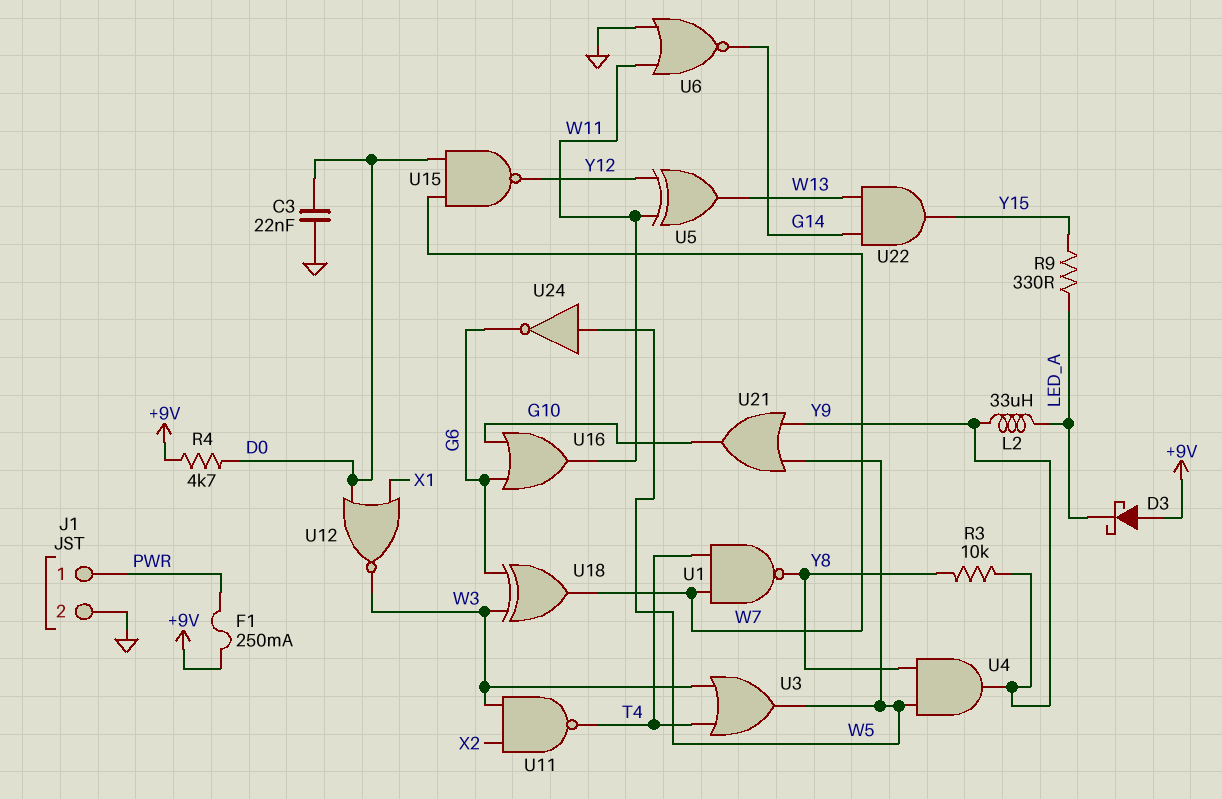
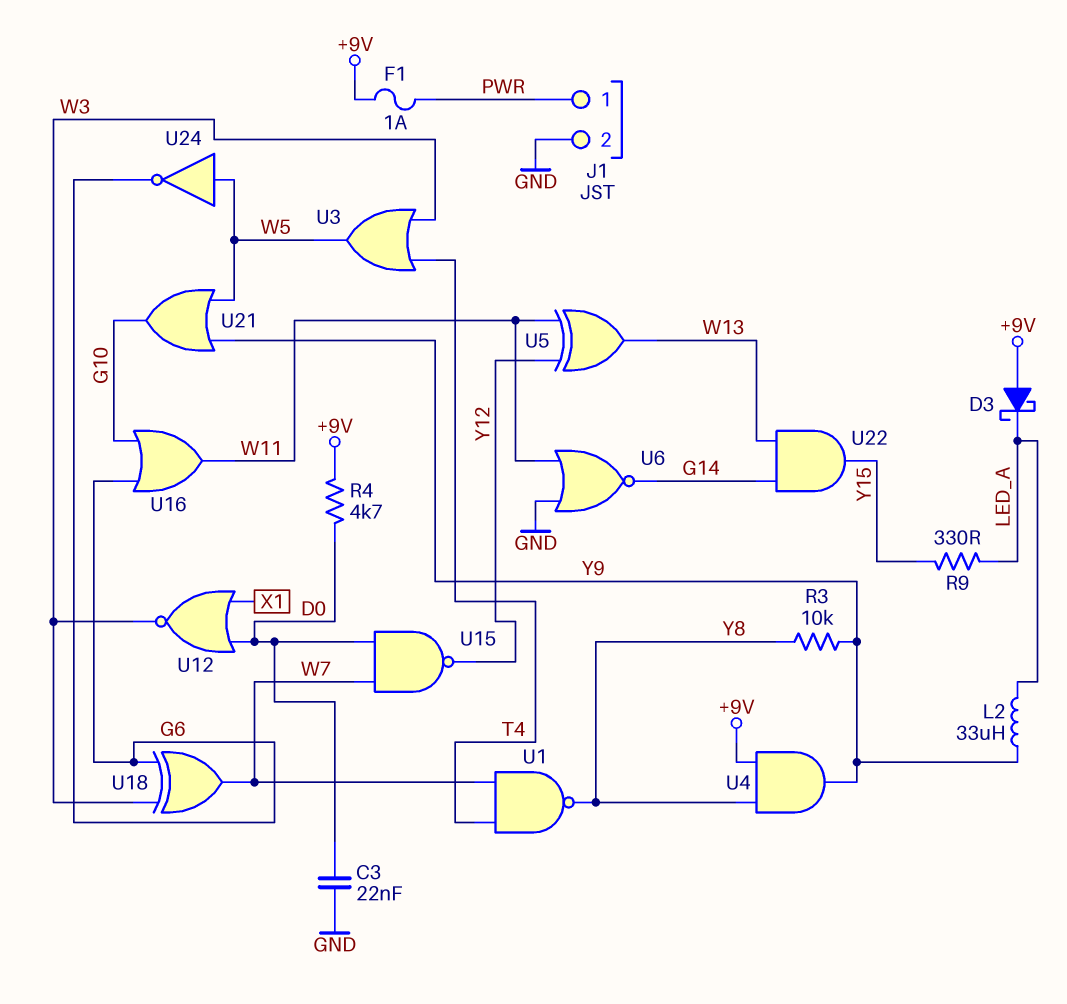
F1: 250mA (+9V, PWR) -> 1A (+9V, PWR)
U4: AND (in W5, in Y8, out Y9) -> AND (in +9V, in Y8, out Y9)
U11: NAND (in W3, in X2, out T4) -> none

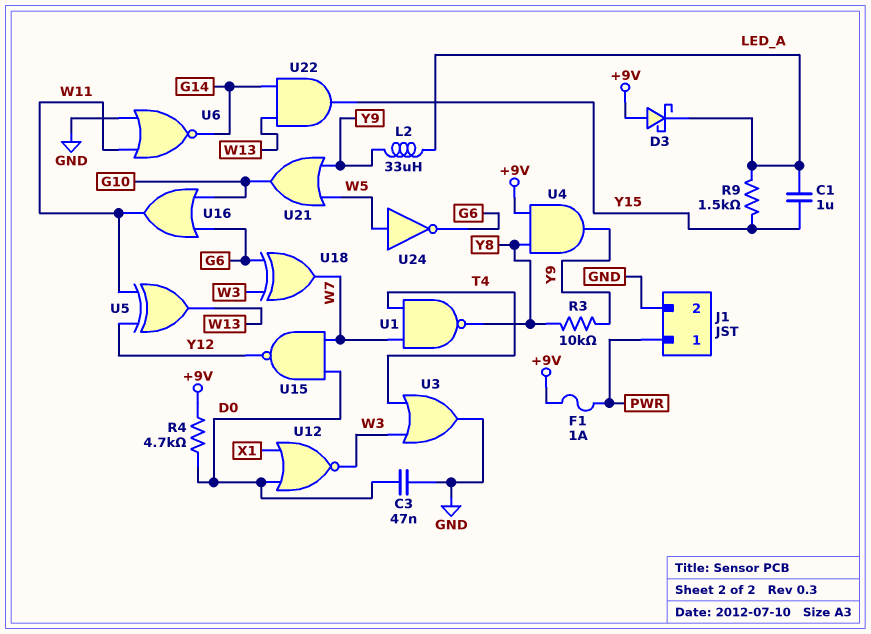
C1: none -> 1uF (LED_A, Y15)
C3: 22nF (D0, GND) -> 47nF (D0, GND)
R9: 330 (LED_A, Y15) -> 1.5k (LED_A, Y15)
U3: OR (in T4, in W3, out W5) -> OR (in T4, in W3, out GND)

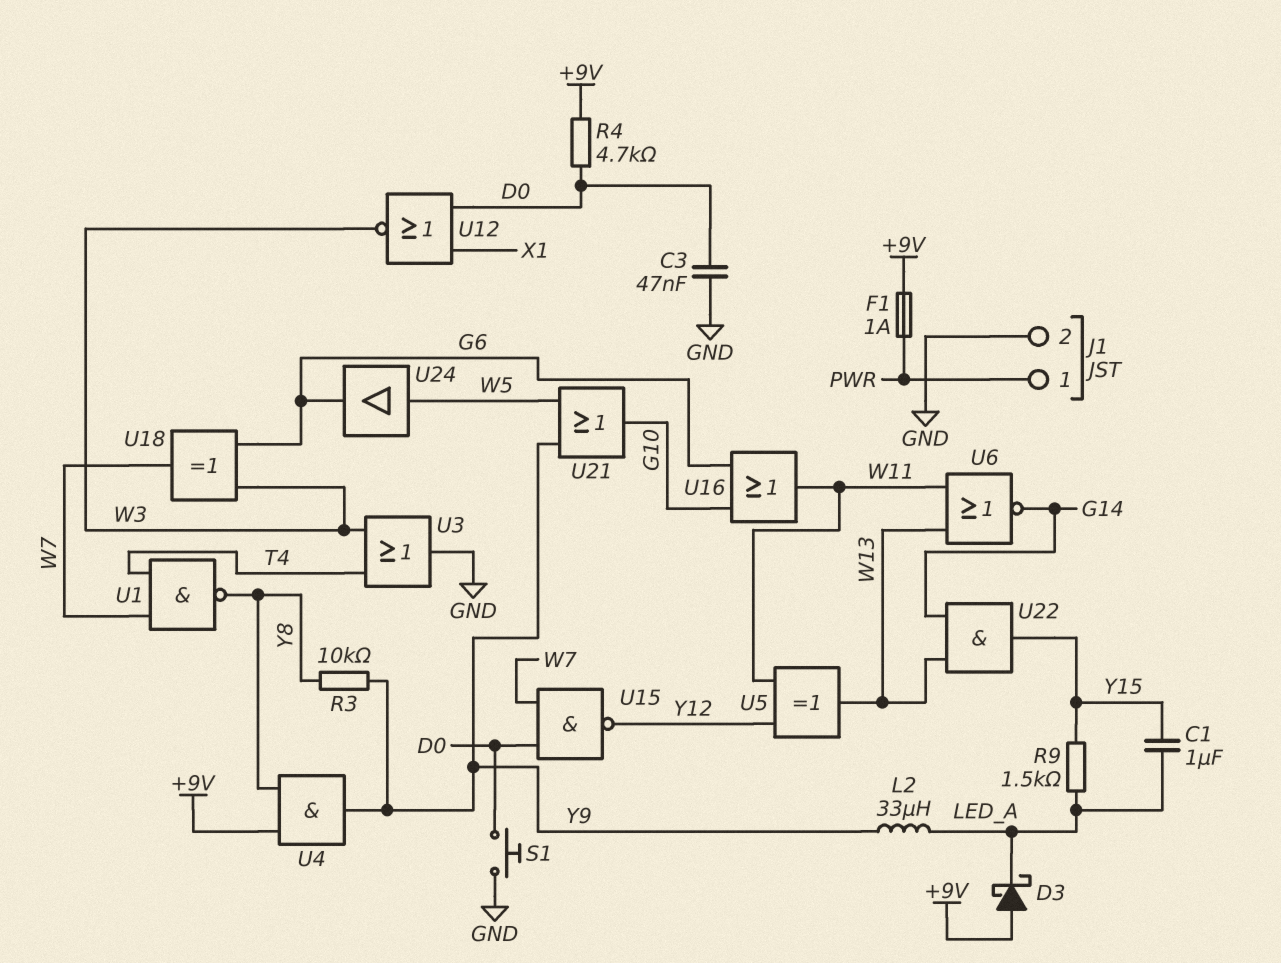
S1: none -> button (D0, GND)
U6: NOR (in GND, in W11, out G14) -> NOR (in W11, in W13, out G14)
U24: NOT (in W5, out G6) -> buffer (in W5, out G6)

